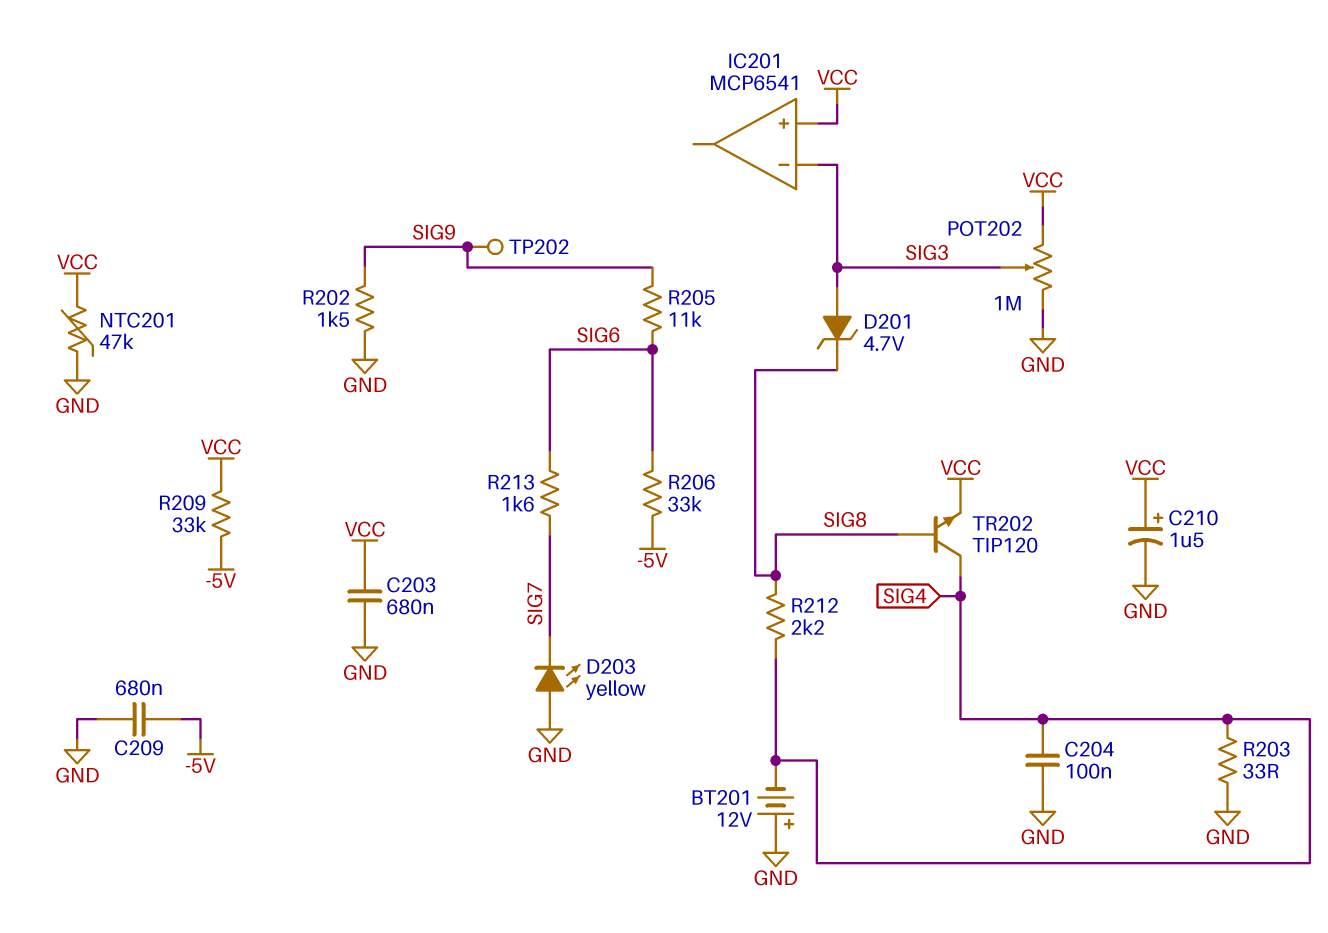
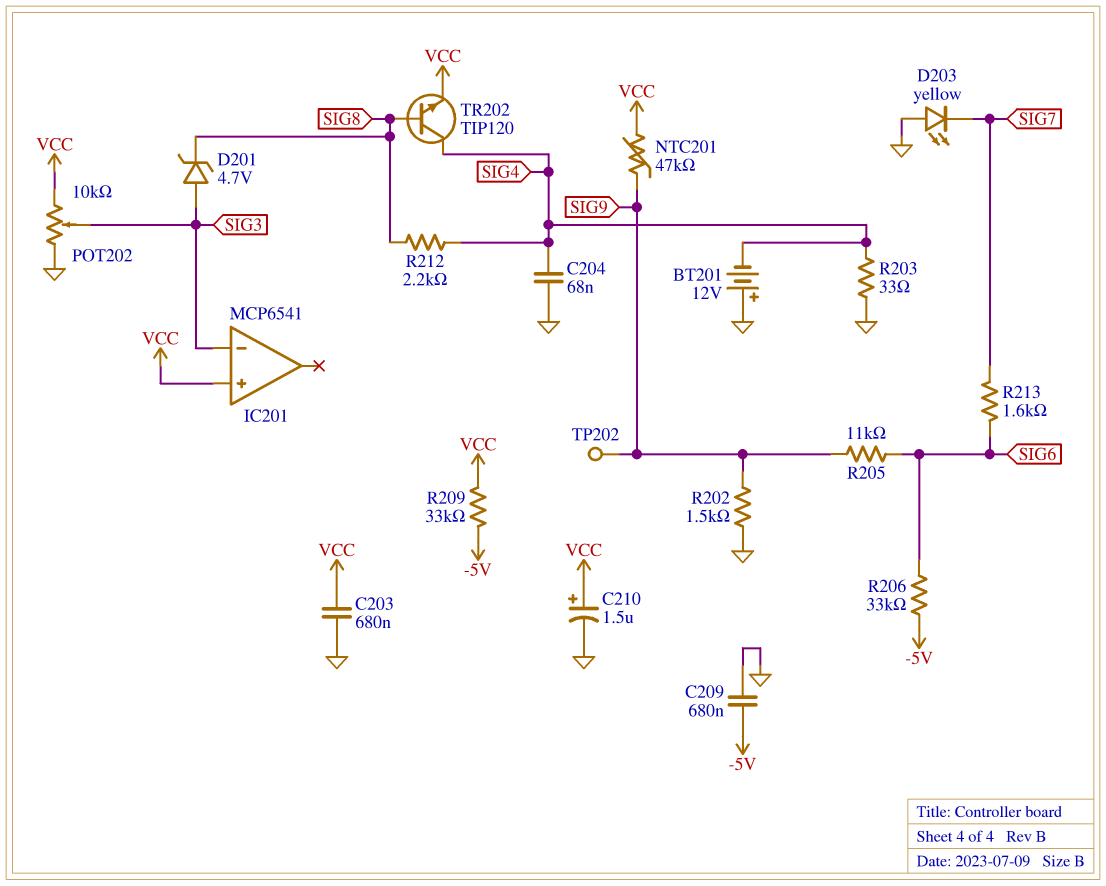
C204: 100nF (GND, SIG4) -> 68nF (GND, SIG4)
NTC201: 47k (GND, VCC) -> 47k (SIG9, VCC)
POT202: 1M (GND, VCC, wiper SIG3) -> 10k (GND, VCC, wiper SIG3)

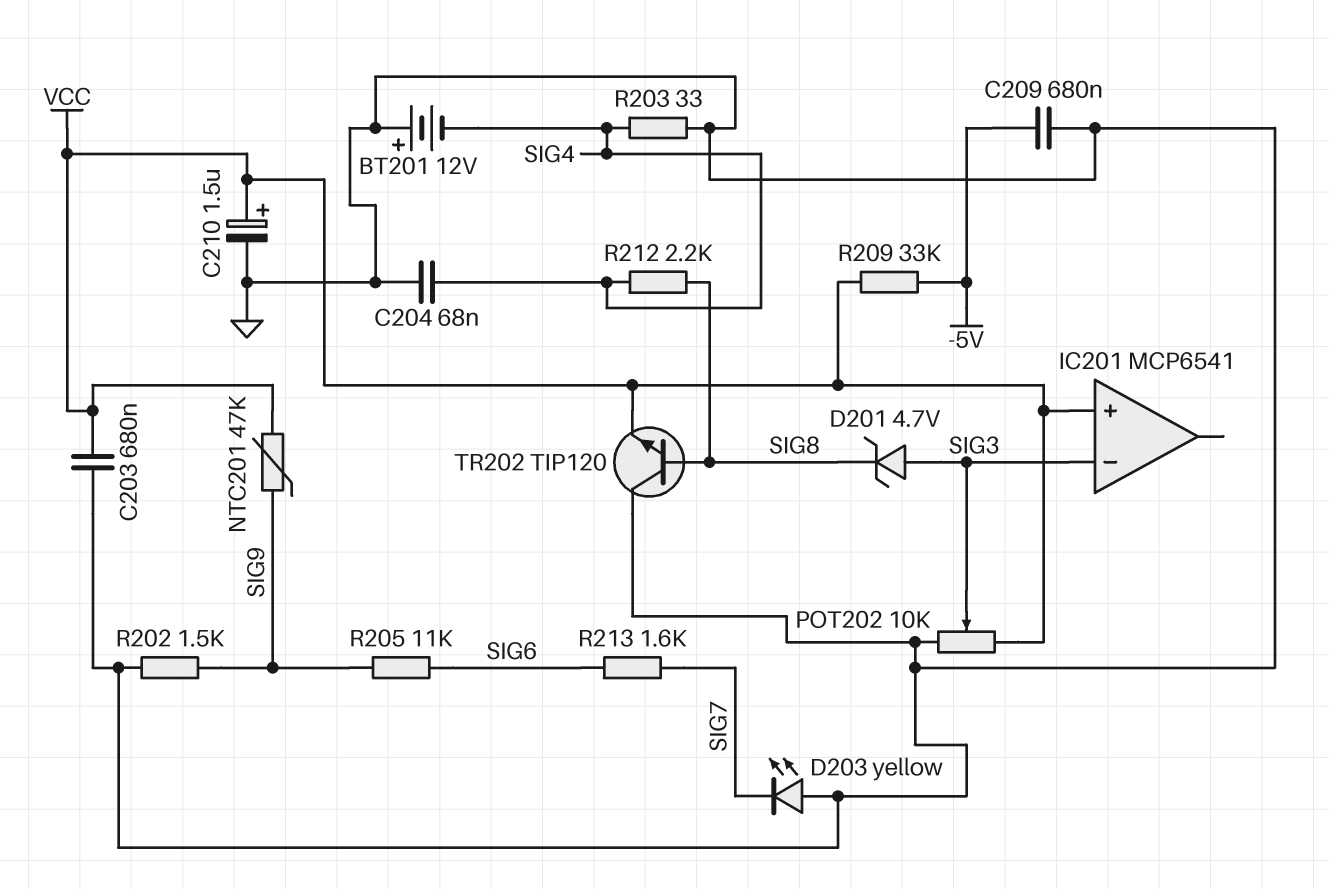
R206: 33k (-5V, SIG6) -> none
TP202: test point (SIG9) -> none
TR202: NPN TIP120 (B SIG8, C SIG4, E VCC) -> NPN TIP120 (B SIG8, C GND, E VCC)

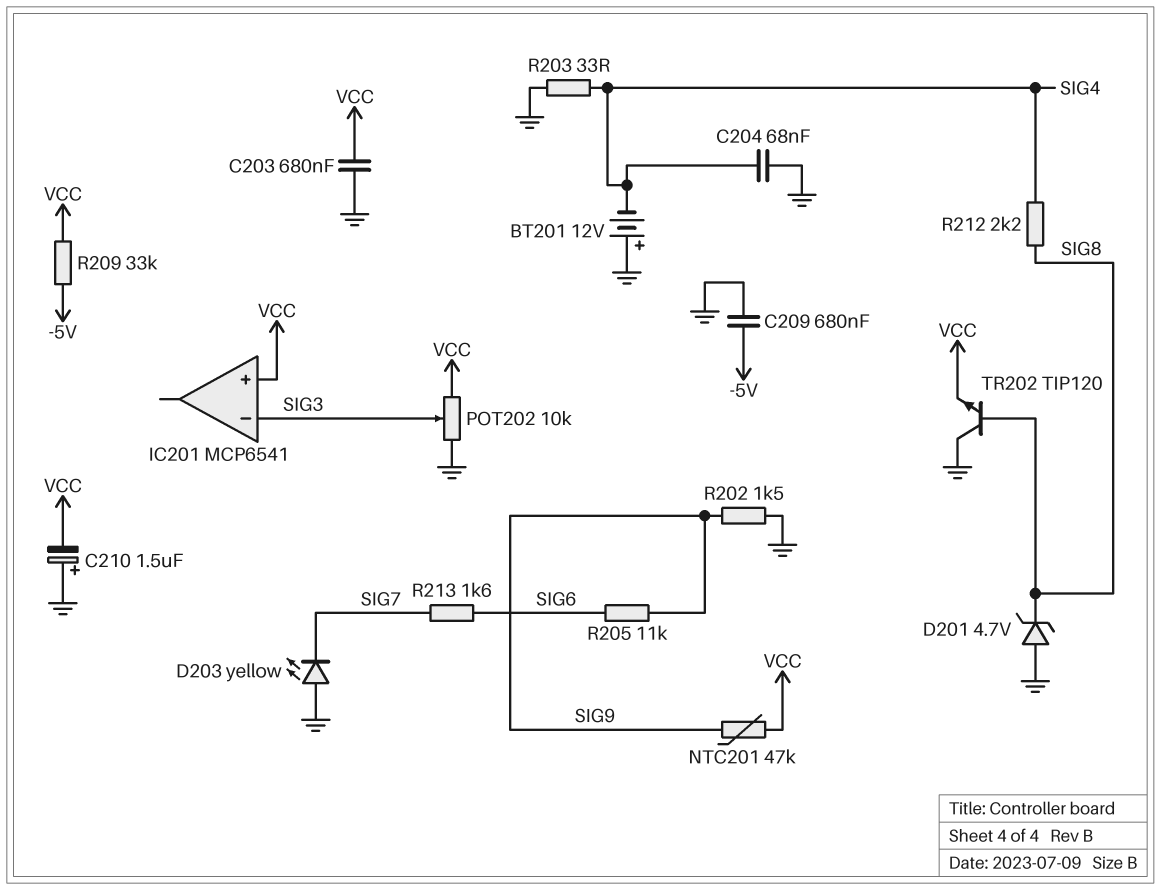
C210: 1.5uF (plus VCC, minus GND) -> 1.5uF (plus GND, minus VCC)
D201: zener 4.7V (A SIG3, K SIG8) -> zener 4.7V (A GND, K SIG8)

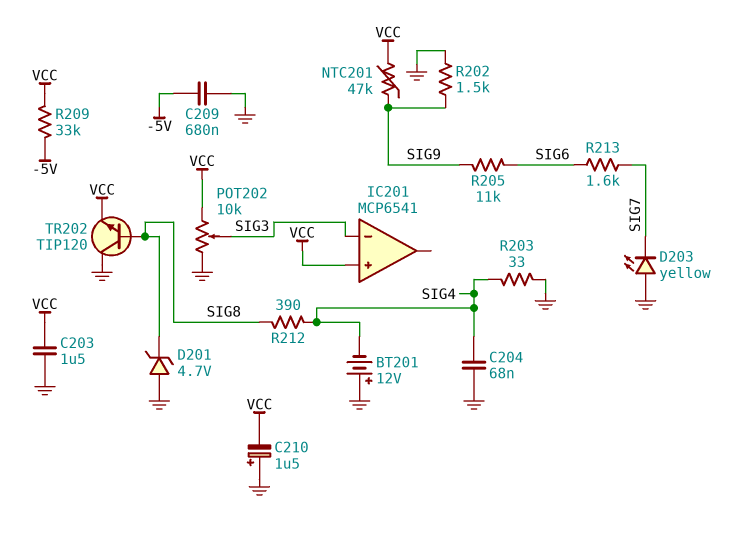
C203: 680nF (GND, VCC) -> 1.5uF (GND, VCC)
R212: 2.2k (SIG4, SIG8) -> 390 (SIG4, SIG8)

